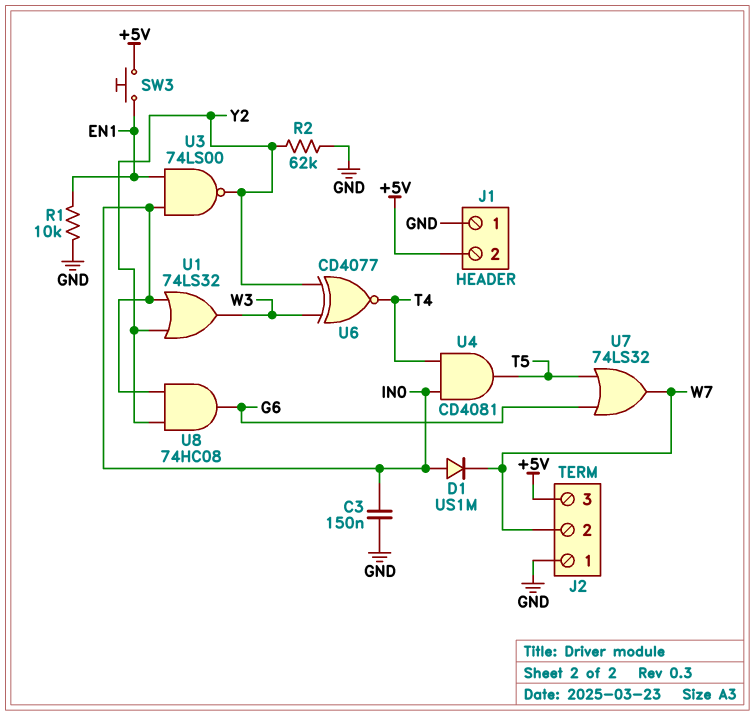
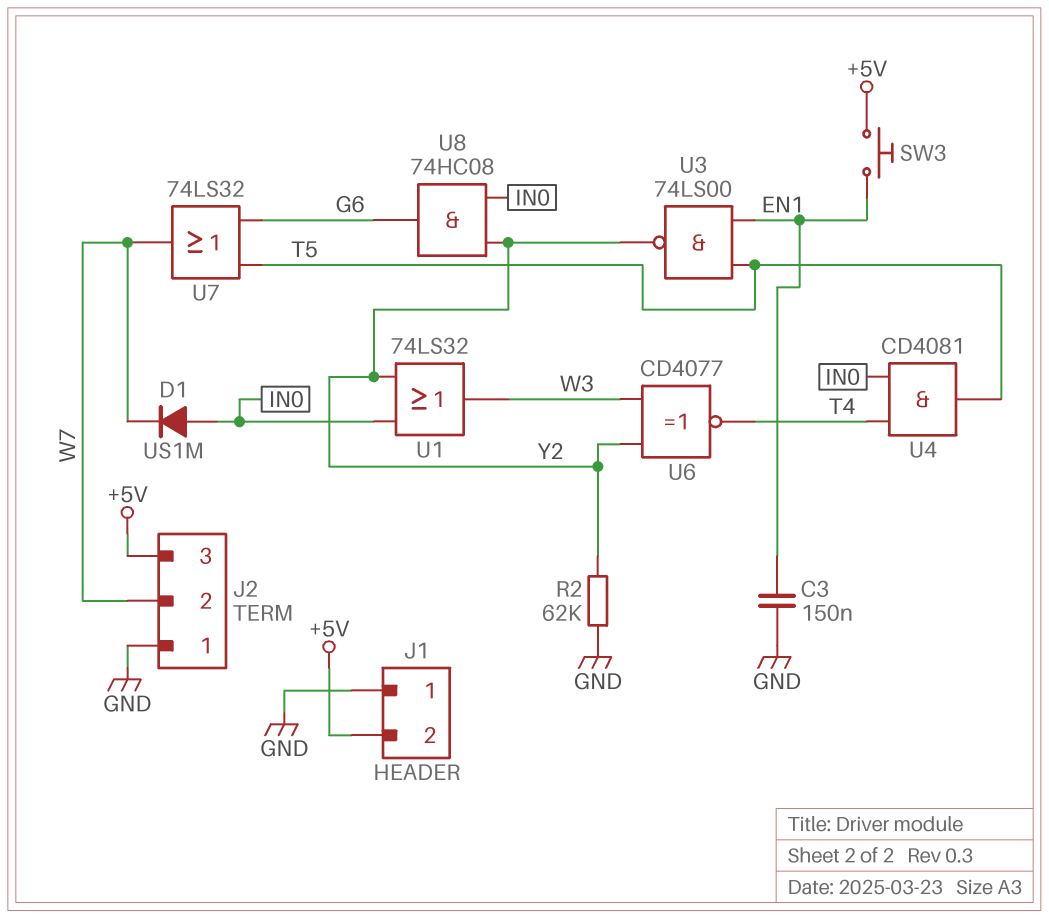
C3: 150nF (GND, IN0) -> 150nF (EN1, GND)
R1: 10k (EN1, GND) -> none
U3: NAND 74LS00 (in EN1, in IN0, out Y2) -> NAND 74LS00 (in EN1, in T5, out Y2)

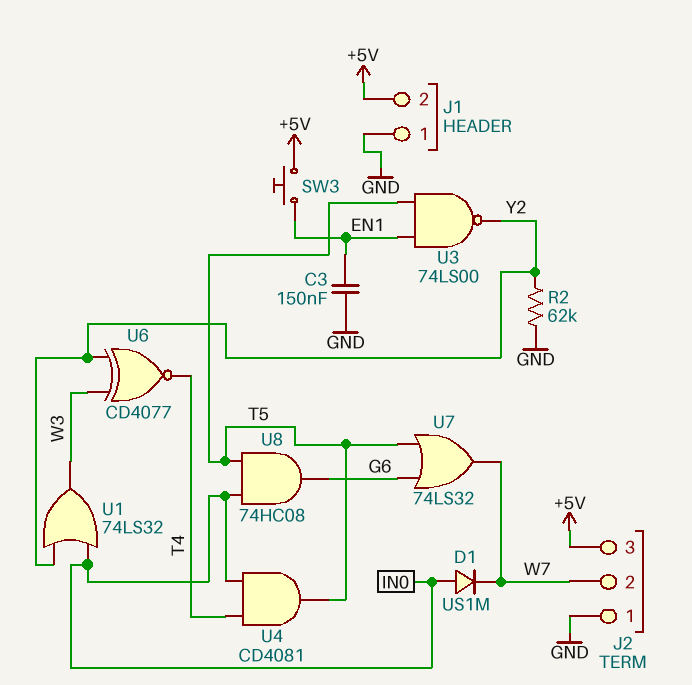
U8: AND 74HC08 (in IN0, in Y2, out G6) -> AND 74HC08 (in IN0, in T5, out G6)

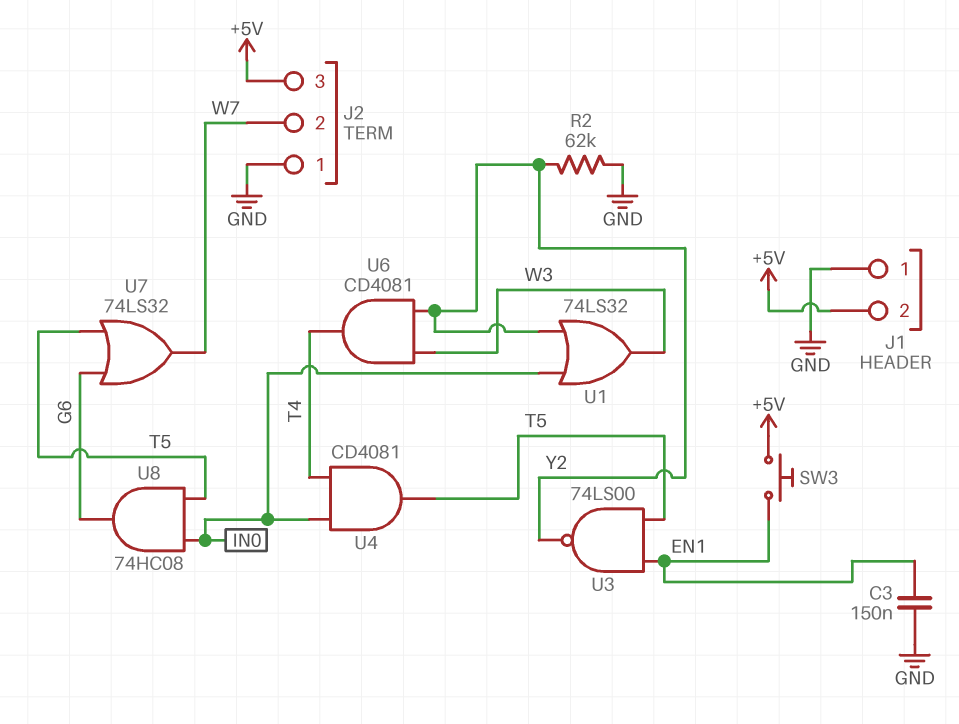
D1: diode US1M (A IN0, K W7) -> none
U6: XNOR CD4077 (in W3, in Y2, out T4) -> AND CD4081 (in W3, in Y2, out T4)

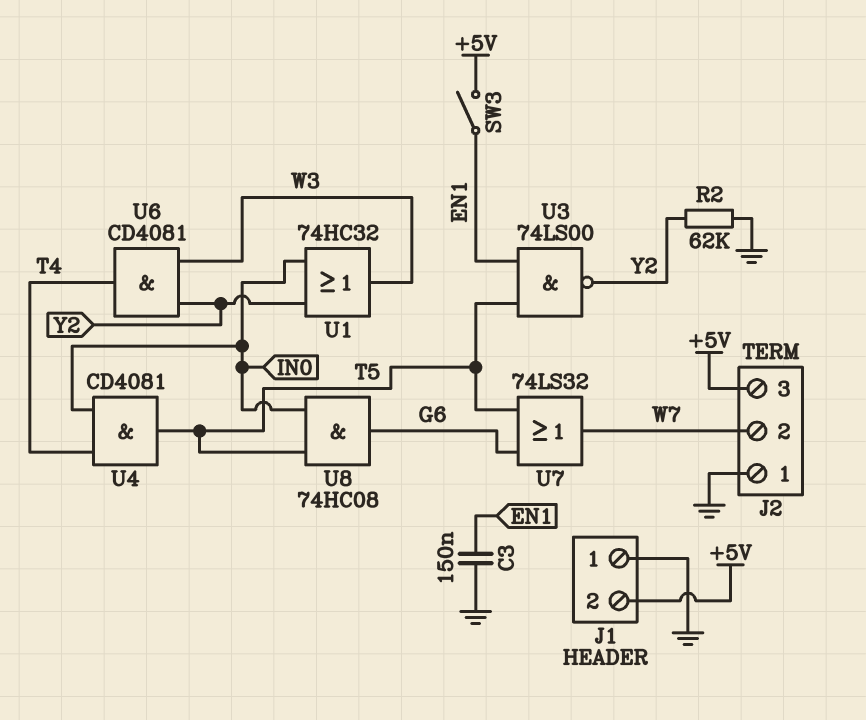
SW3: button (+5V, EN1) -> switch (+5V, EN1)
U1: OR 74LS32 (in IN0, in Y2, out W3) -> OR 74HC32 (in IN0, in Y2, out W3)

